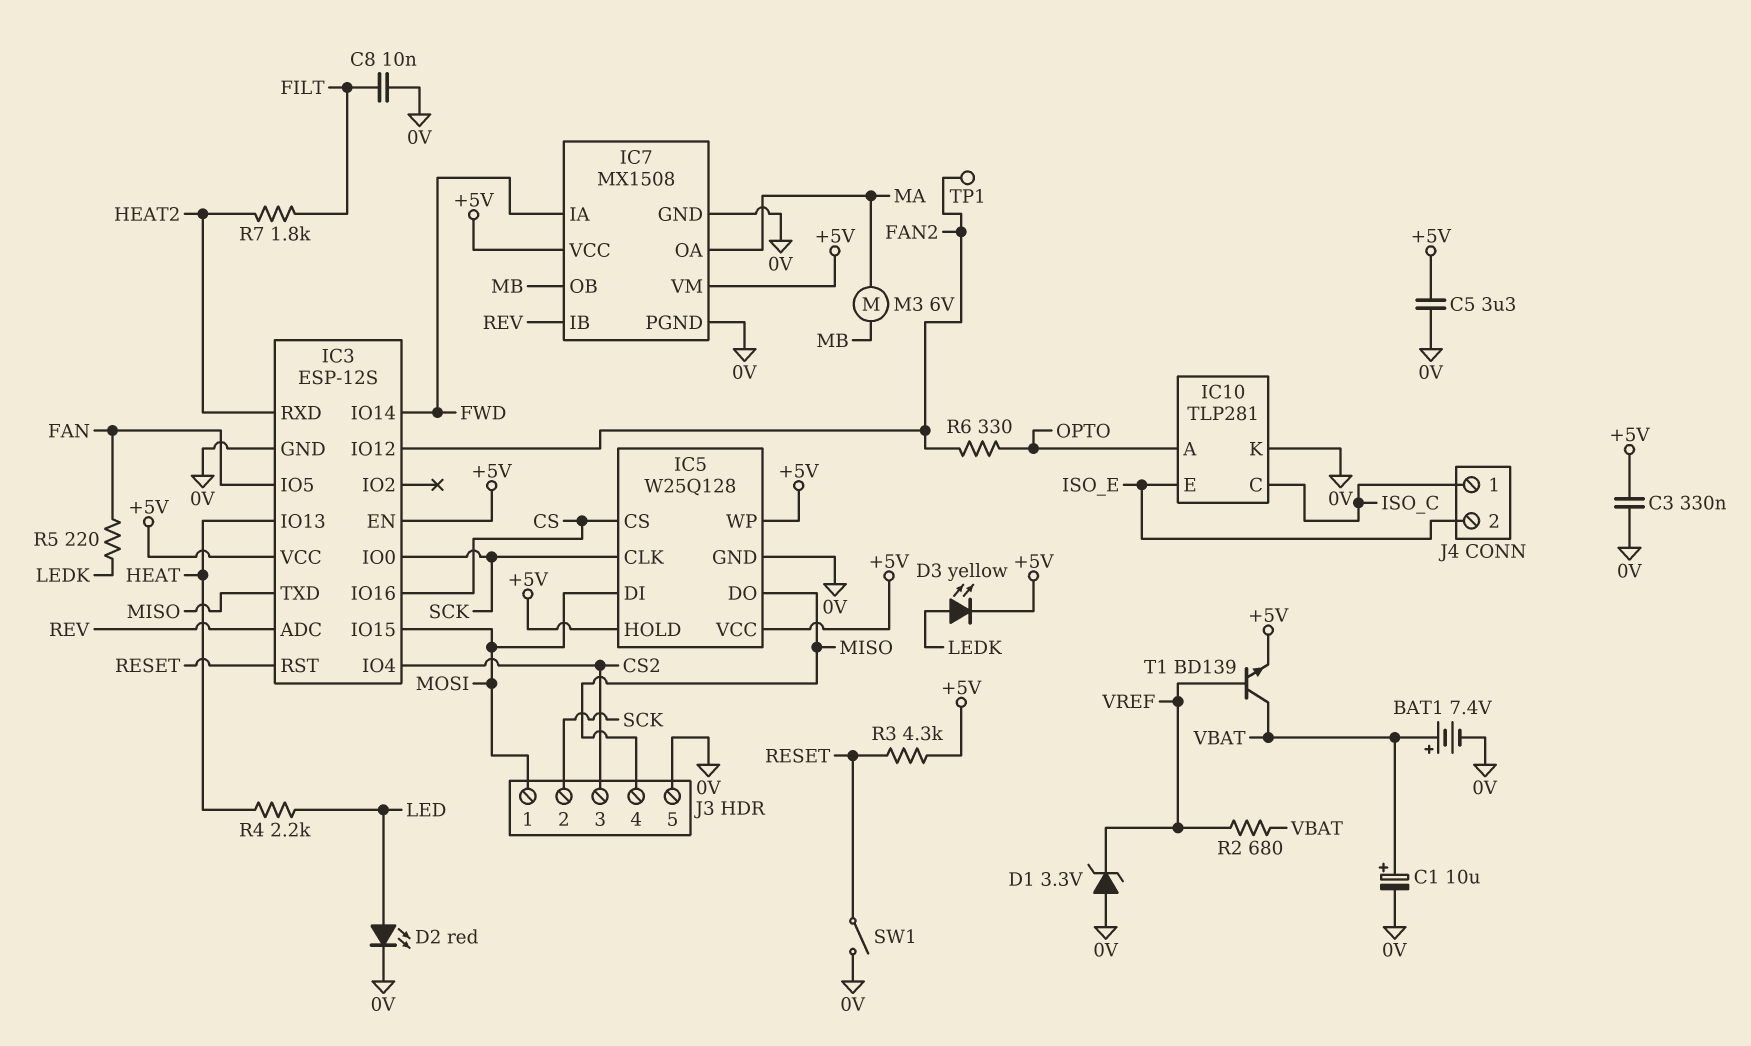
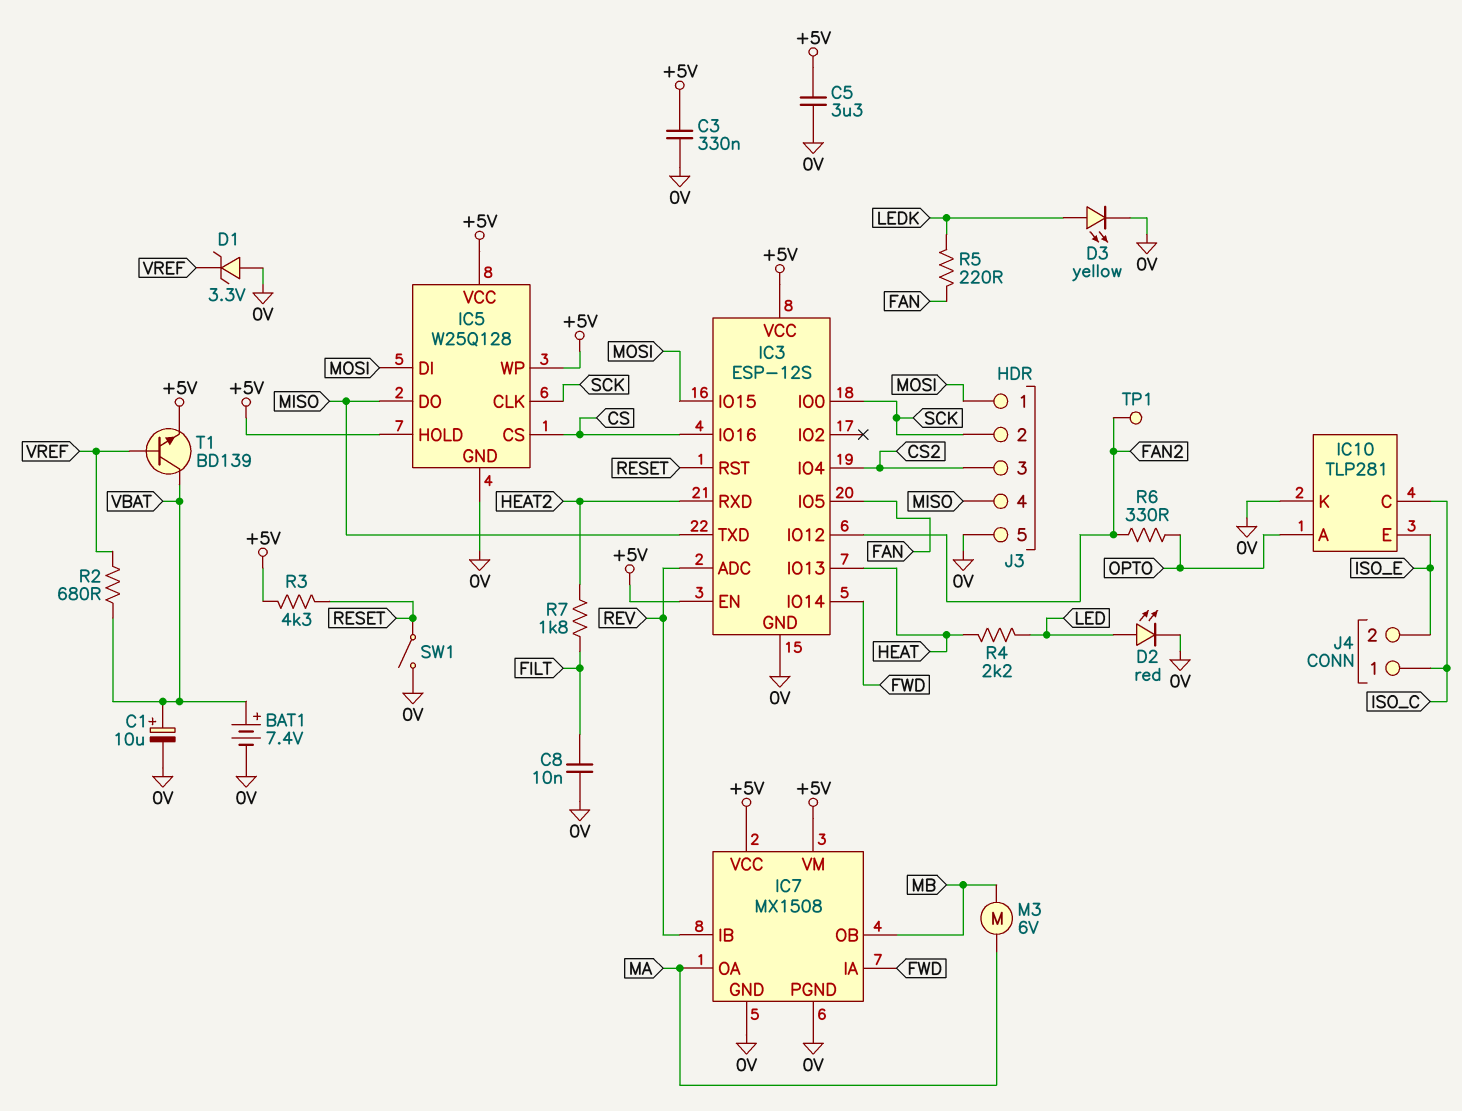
D3: LED yellow (A LEDK, K +5V) -> LED yellow (A LEDK, K 0V)

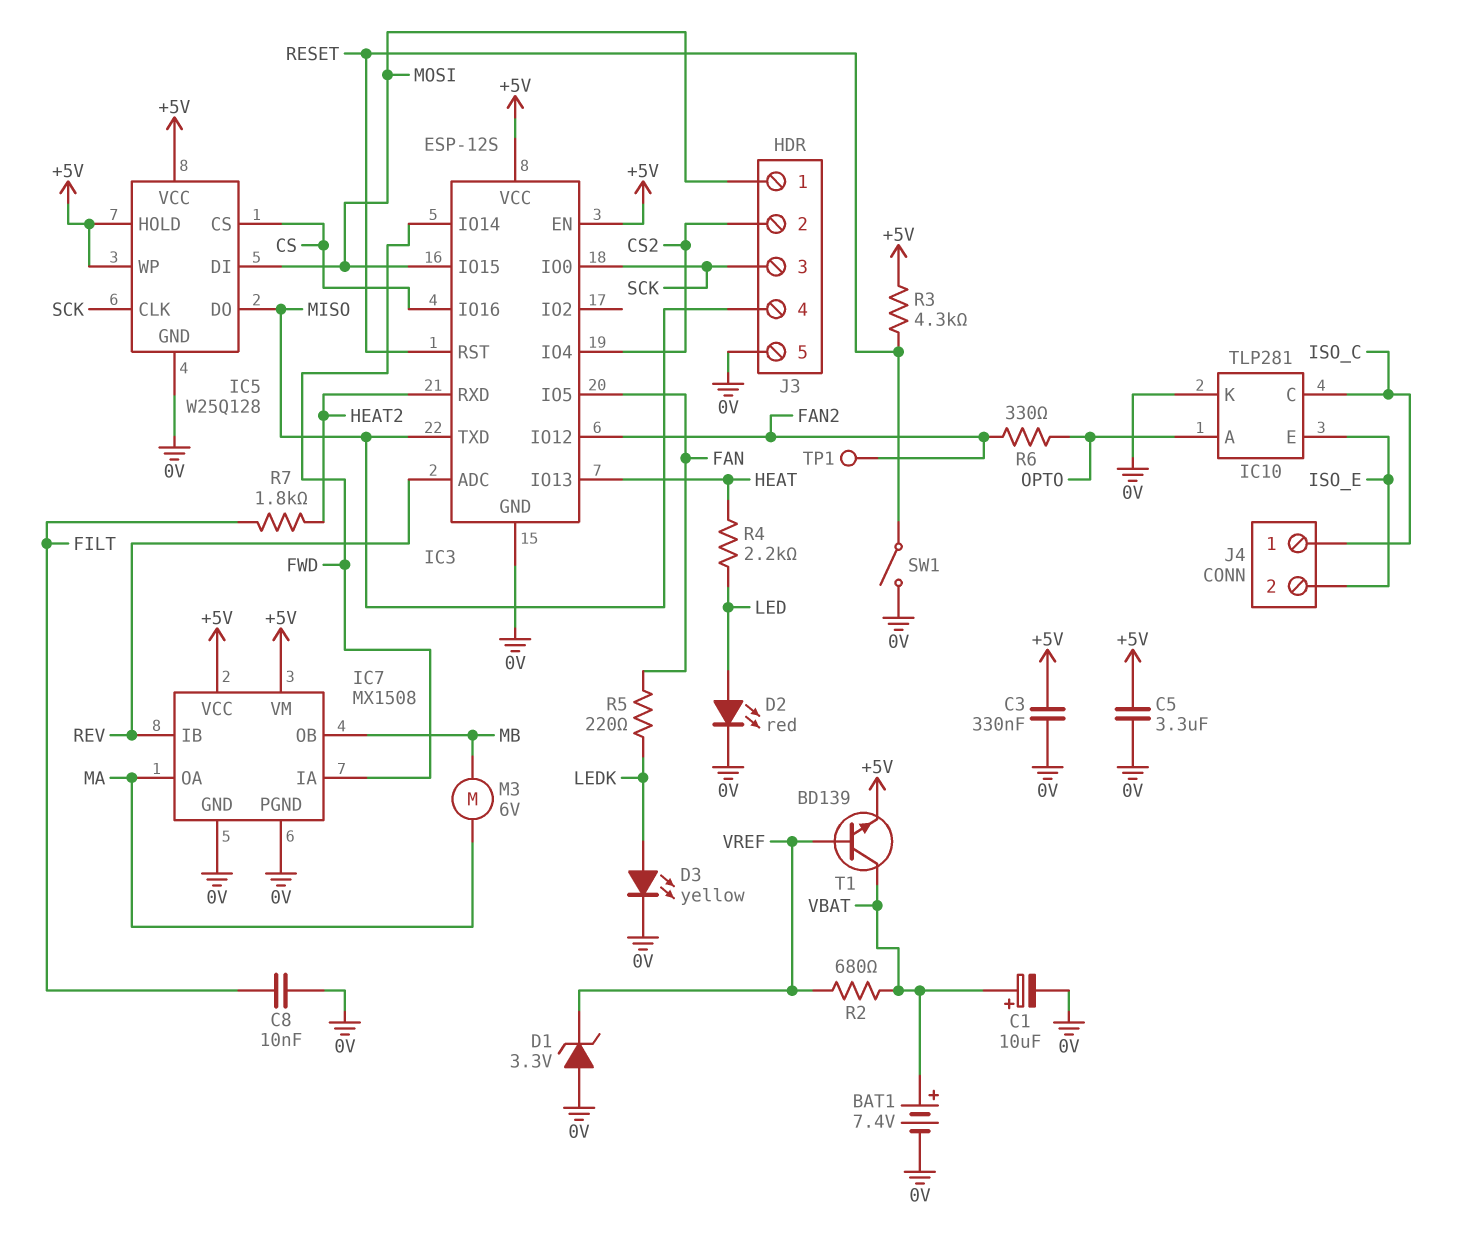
J3 pin 2: SCK -> CS2
J3 pin 3: CS2 -> SCK

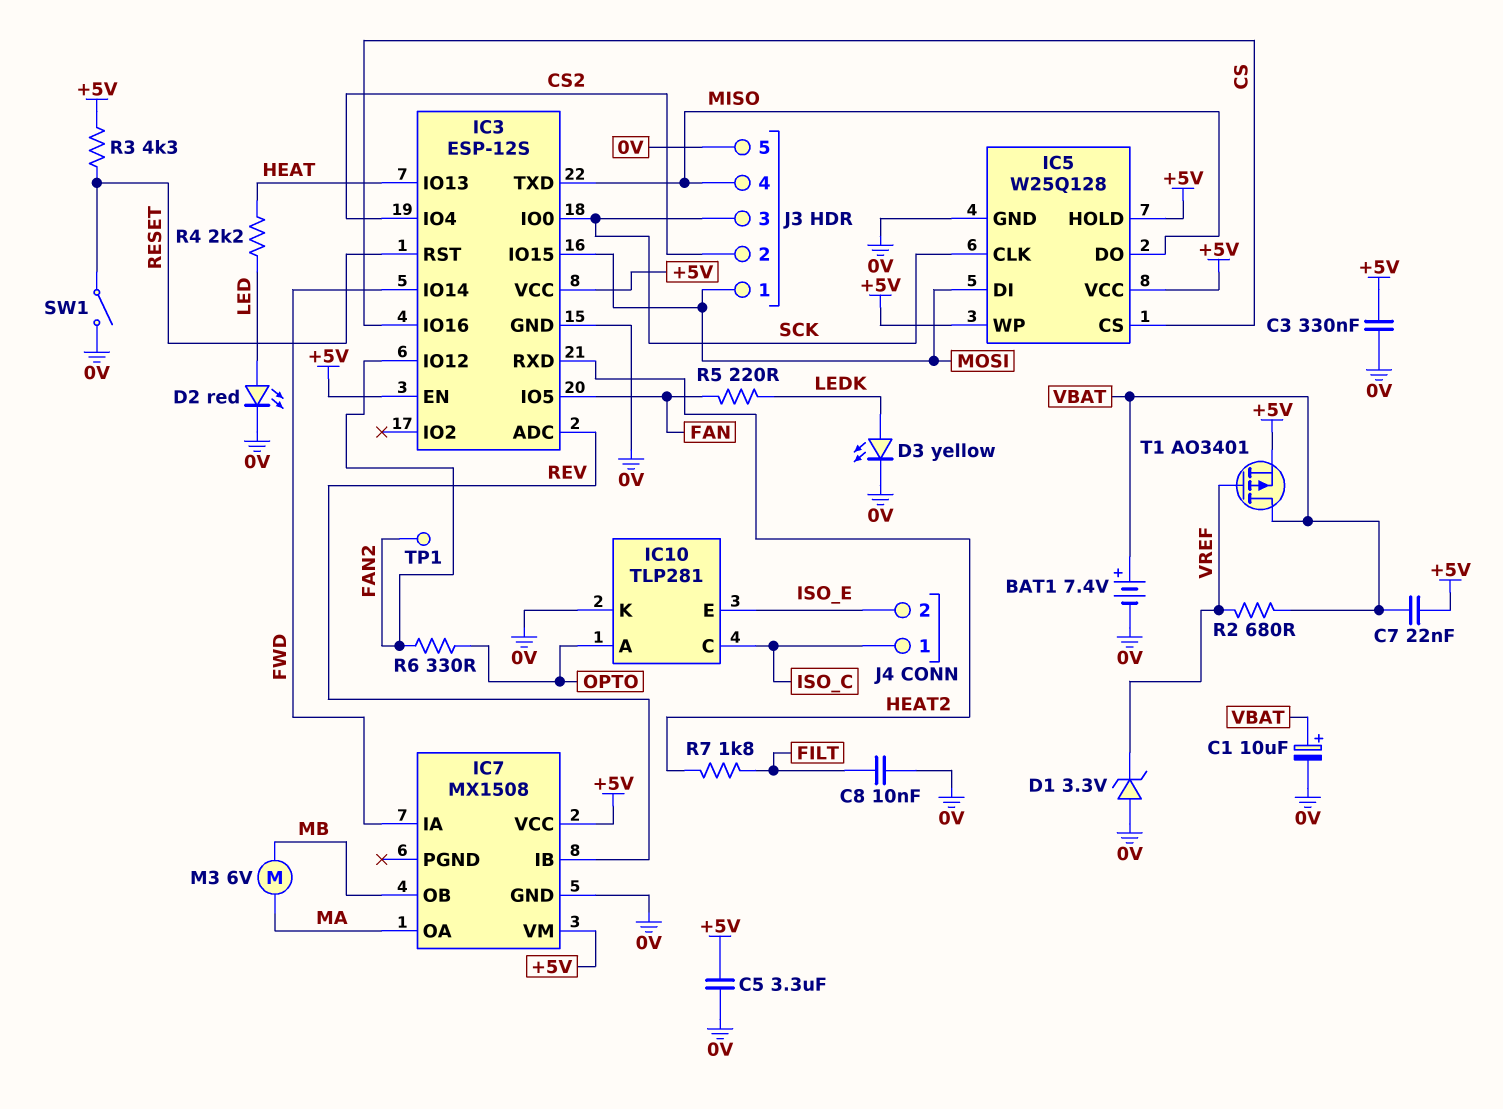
C7: none -> 22nF (+5V, VBAT)
IC7 pin PGND: 0V -> none
T1: NPN BD139 (B VREF, C VBAT, E +5V) -> PMOS AO3401 (G VREF, D VBAT, S +5V)

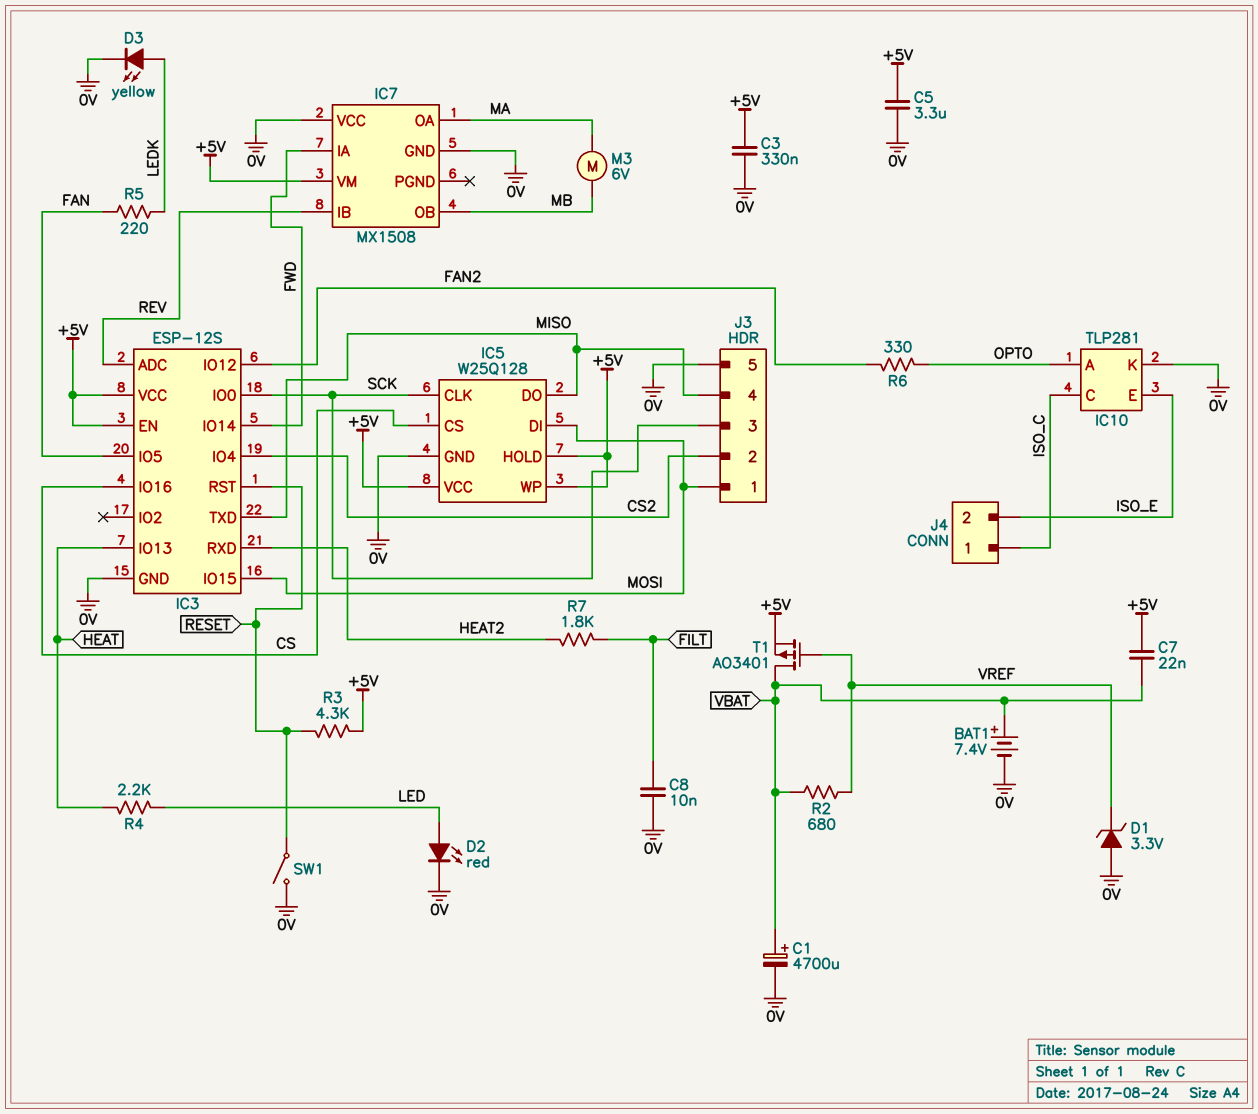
C1: 10uF (plus VBAT, minus 0V) -> 4700uF (plus VBAT, minus 0V)
IC7 pin VCC: +5V -> 0V
TP1: test point (FAN2) -> none

